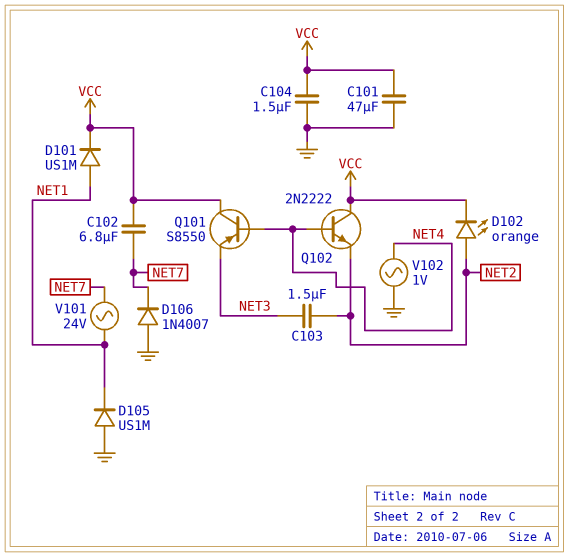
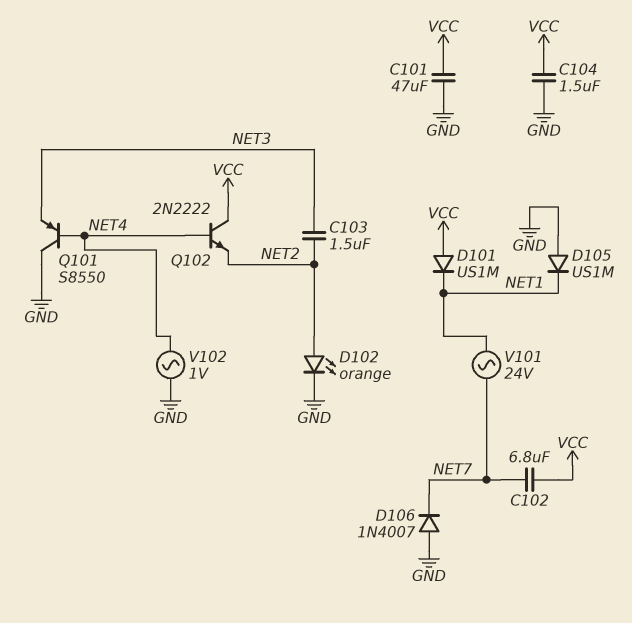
D101: diode US1M (A NET1, K VCC) -> diode US1M (A VCC, K NET1)
D102: LED orange (A NET2, K VCC) -> LED orange (A NET2, K GND)
Q101: PNP S8550 (B NET4, C VCC, E NET3) -> PNP S8550 (B NET4, C GND, E NET3)

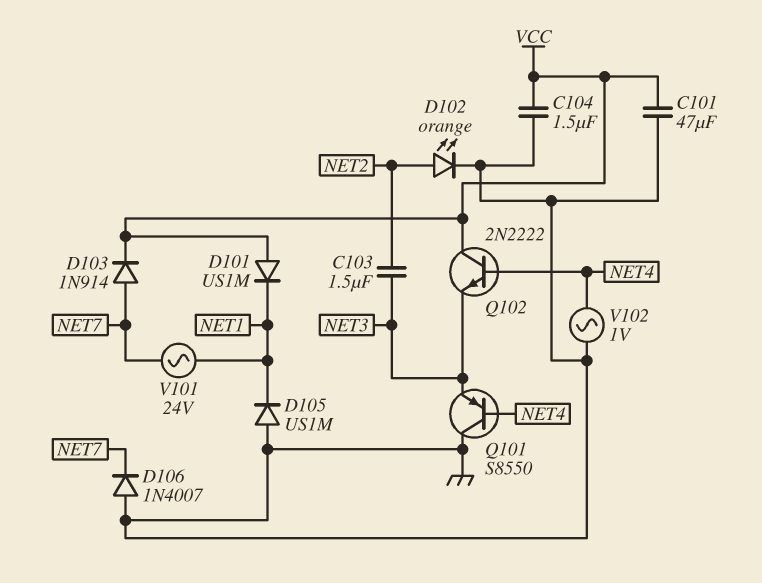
C102: 6.8uF (NET7, VCC) -> none
D103: none -> diode 1N914 (A NET7, K VCC)
Q102: NPN 2N2222 (B NET4, C VCC, E NET2) -> NPN 2N2222 (B NET4, C VCC, E NET3)

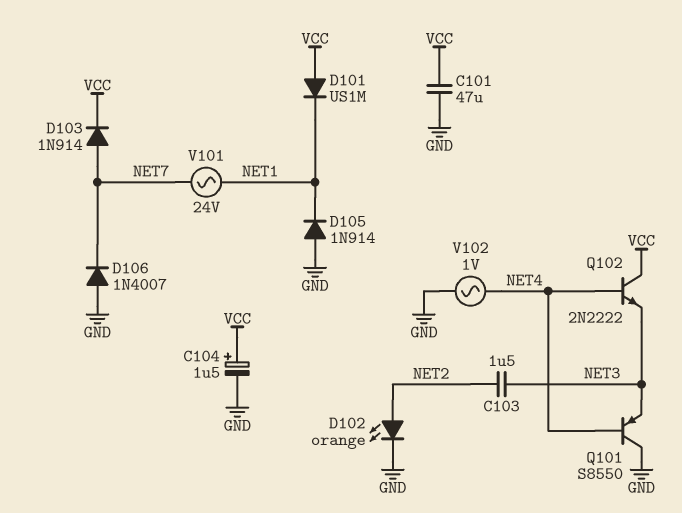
C104: 1.5uF (GND, VCC) -> 1.5uF (plus VCC, minus GND)
D105: diode US1M (A GND, K NET1) -> diode 1N914 (A GND, K NET1)

